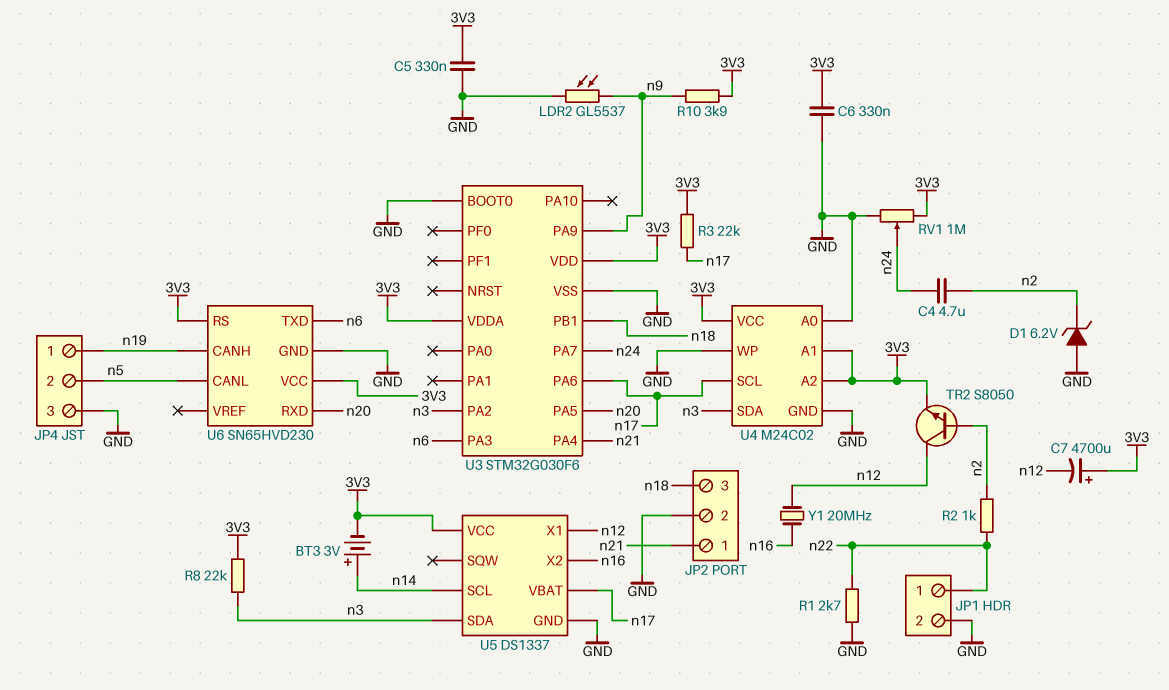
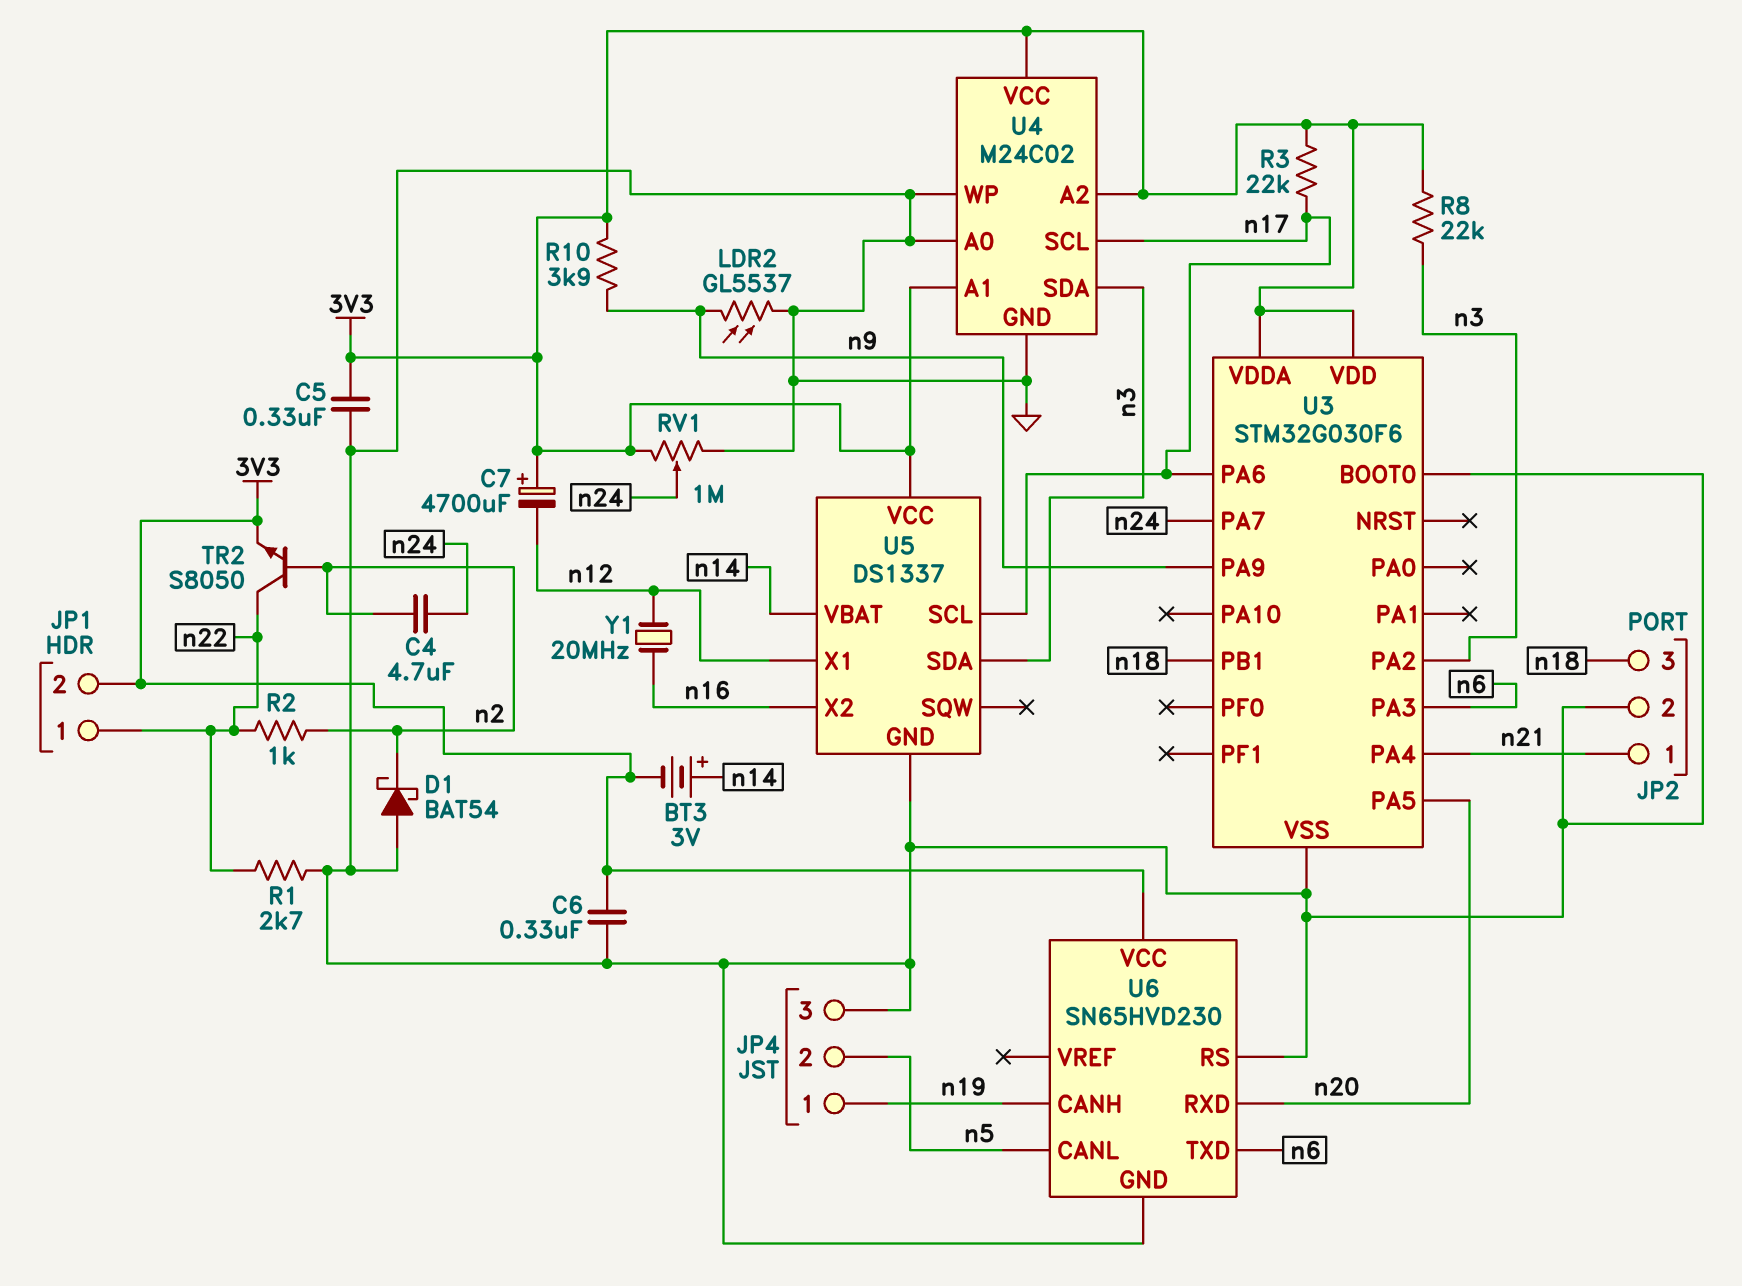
D1: zener 6.2V (A GND, K n2) -> schottky BAT54 (A GND, K n2)
JP1 pin 2: GND -> 3V3
TR2: NPN S8050 (B n2, C n12, E 3V3) -> NPN S8050 (B n2, C n22, E 3V3)
U5 pin SCL: n14 -> n17
U5 pin VBAT: n17 -> n14
U6 pin RS: 3V3 -> GND

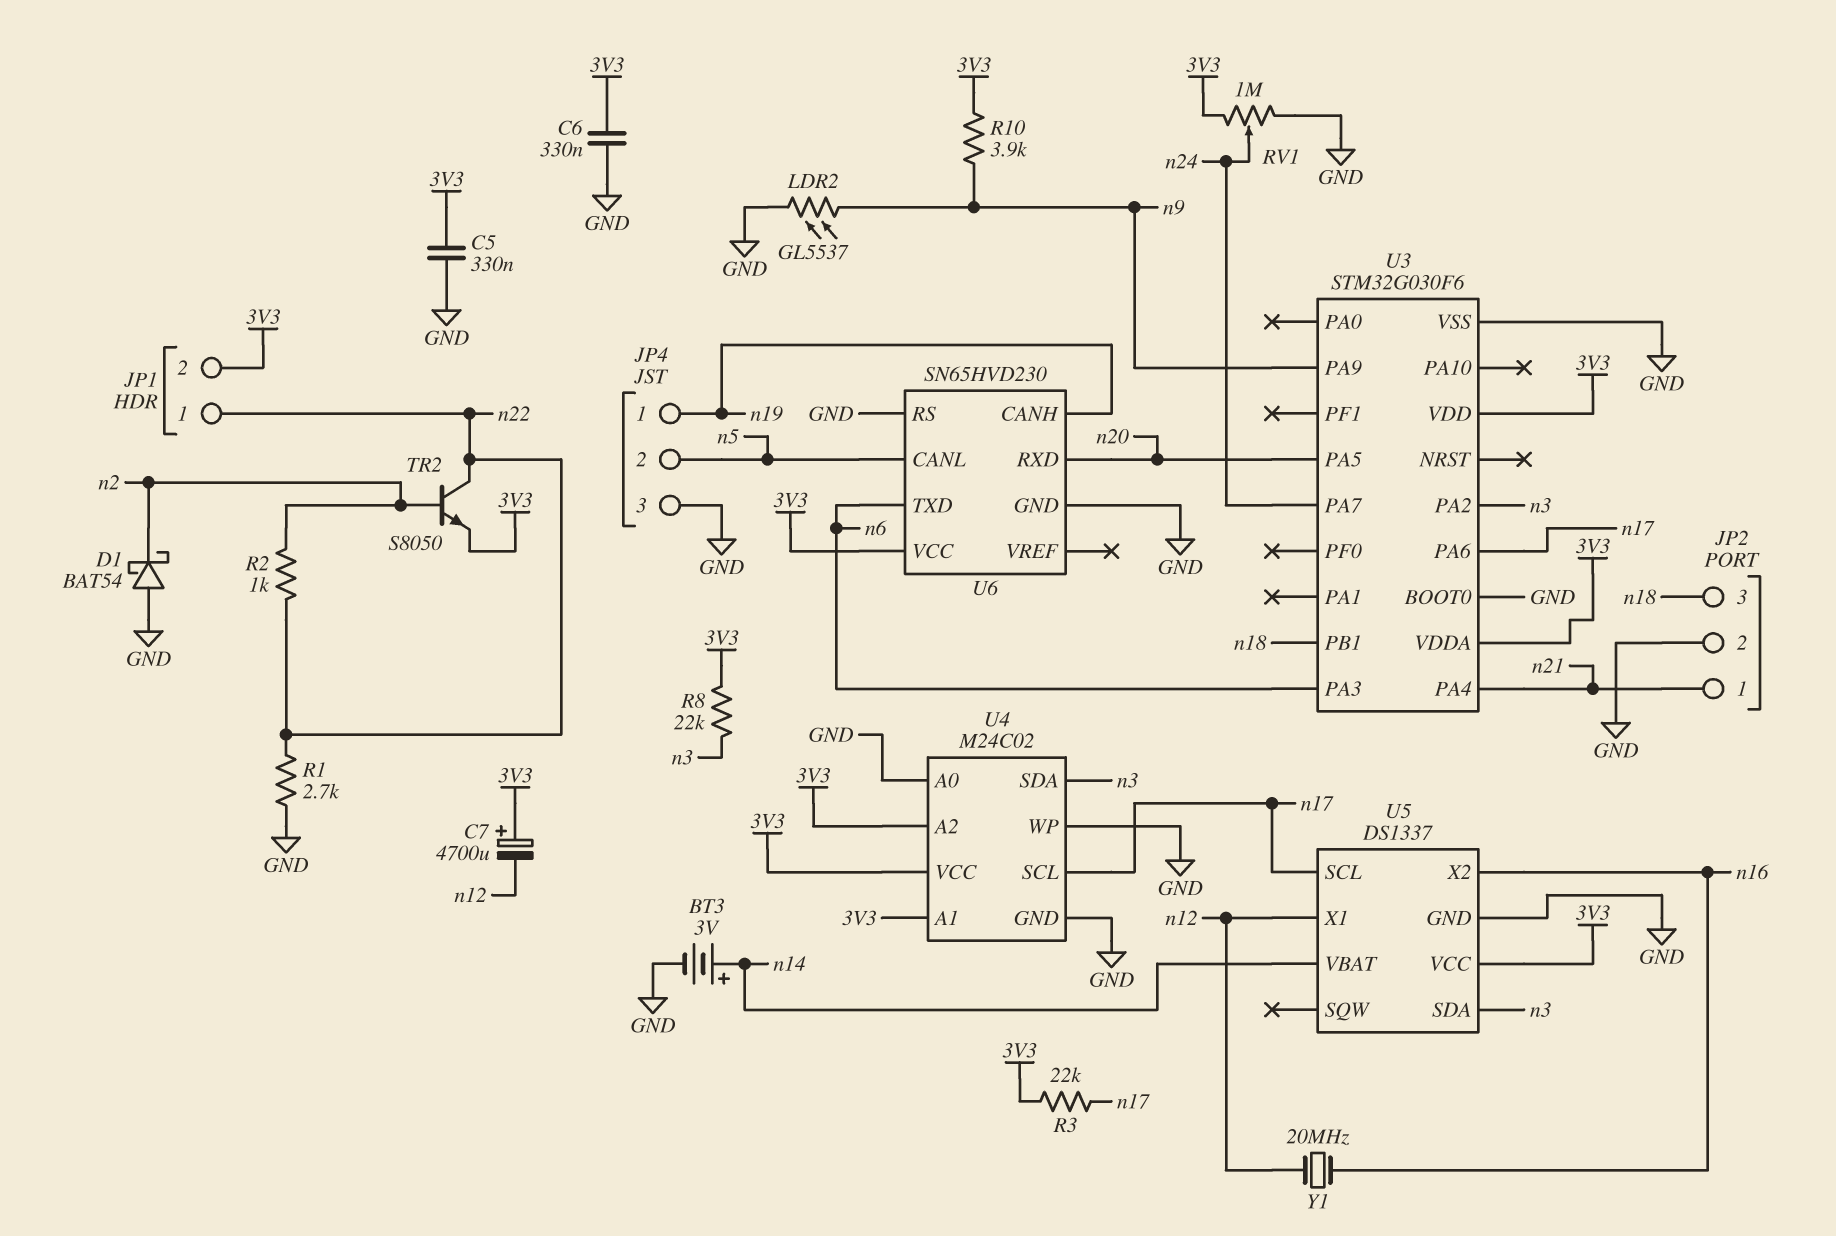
BT3: 3V (plus n14, minus 3V3) -> 3V (plus n14, minus GND)
C4: 4.7uF (n2, n24) -> none

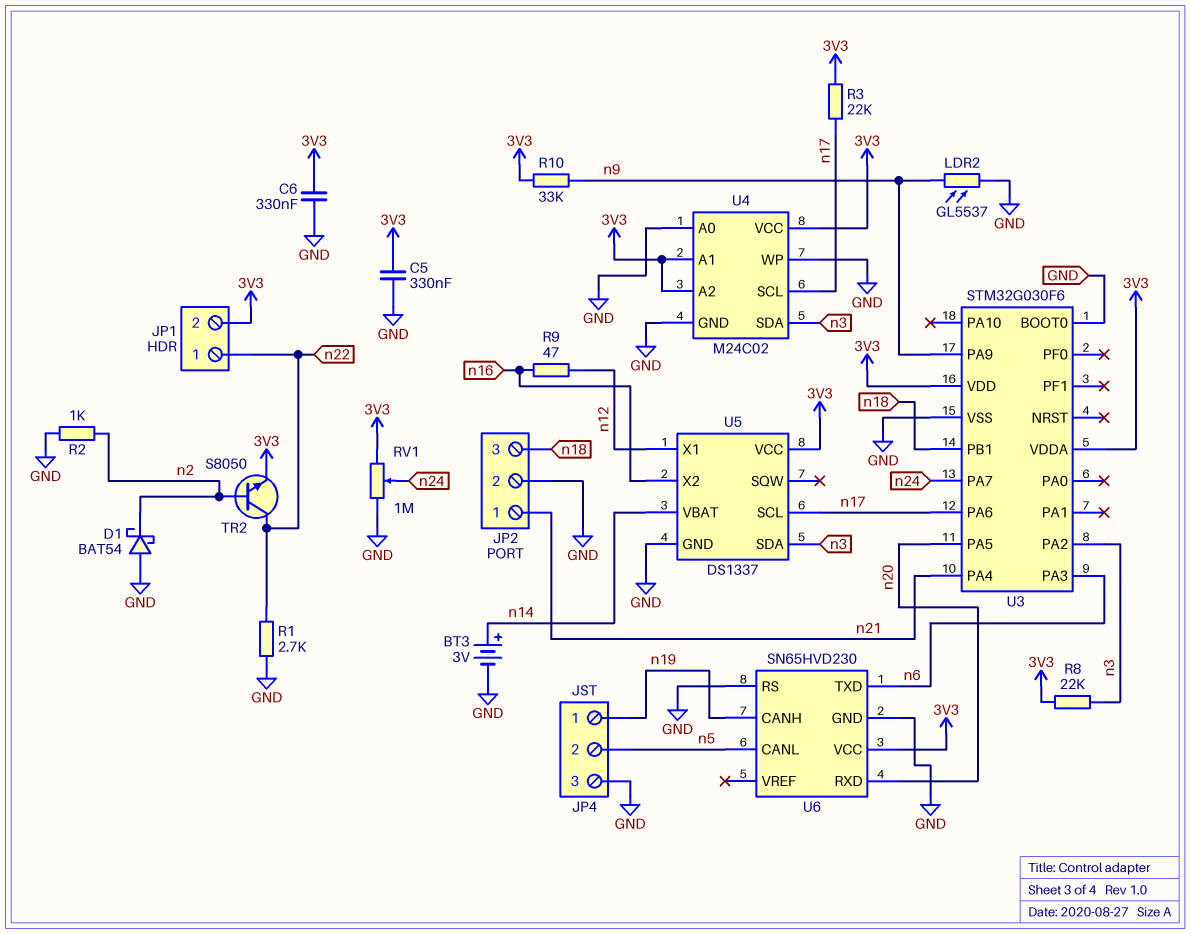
C7: 4700uF (plus 3V3, minus n12) -> none
R2: 1k (n2, n22) -> 1k (GND, n2)
R9: none -> 47 (n12, n16)
R10: 3.9k (3V3, n9) -> 33k (3V3, n9)
Y1: 20MHz (n12, n16) -> none

